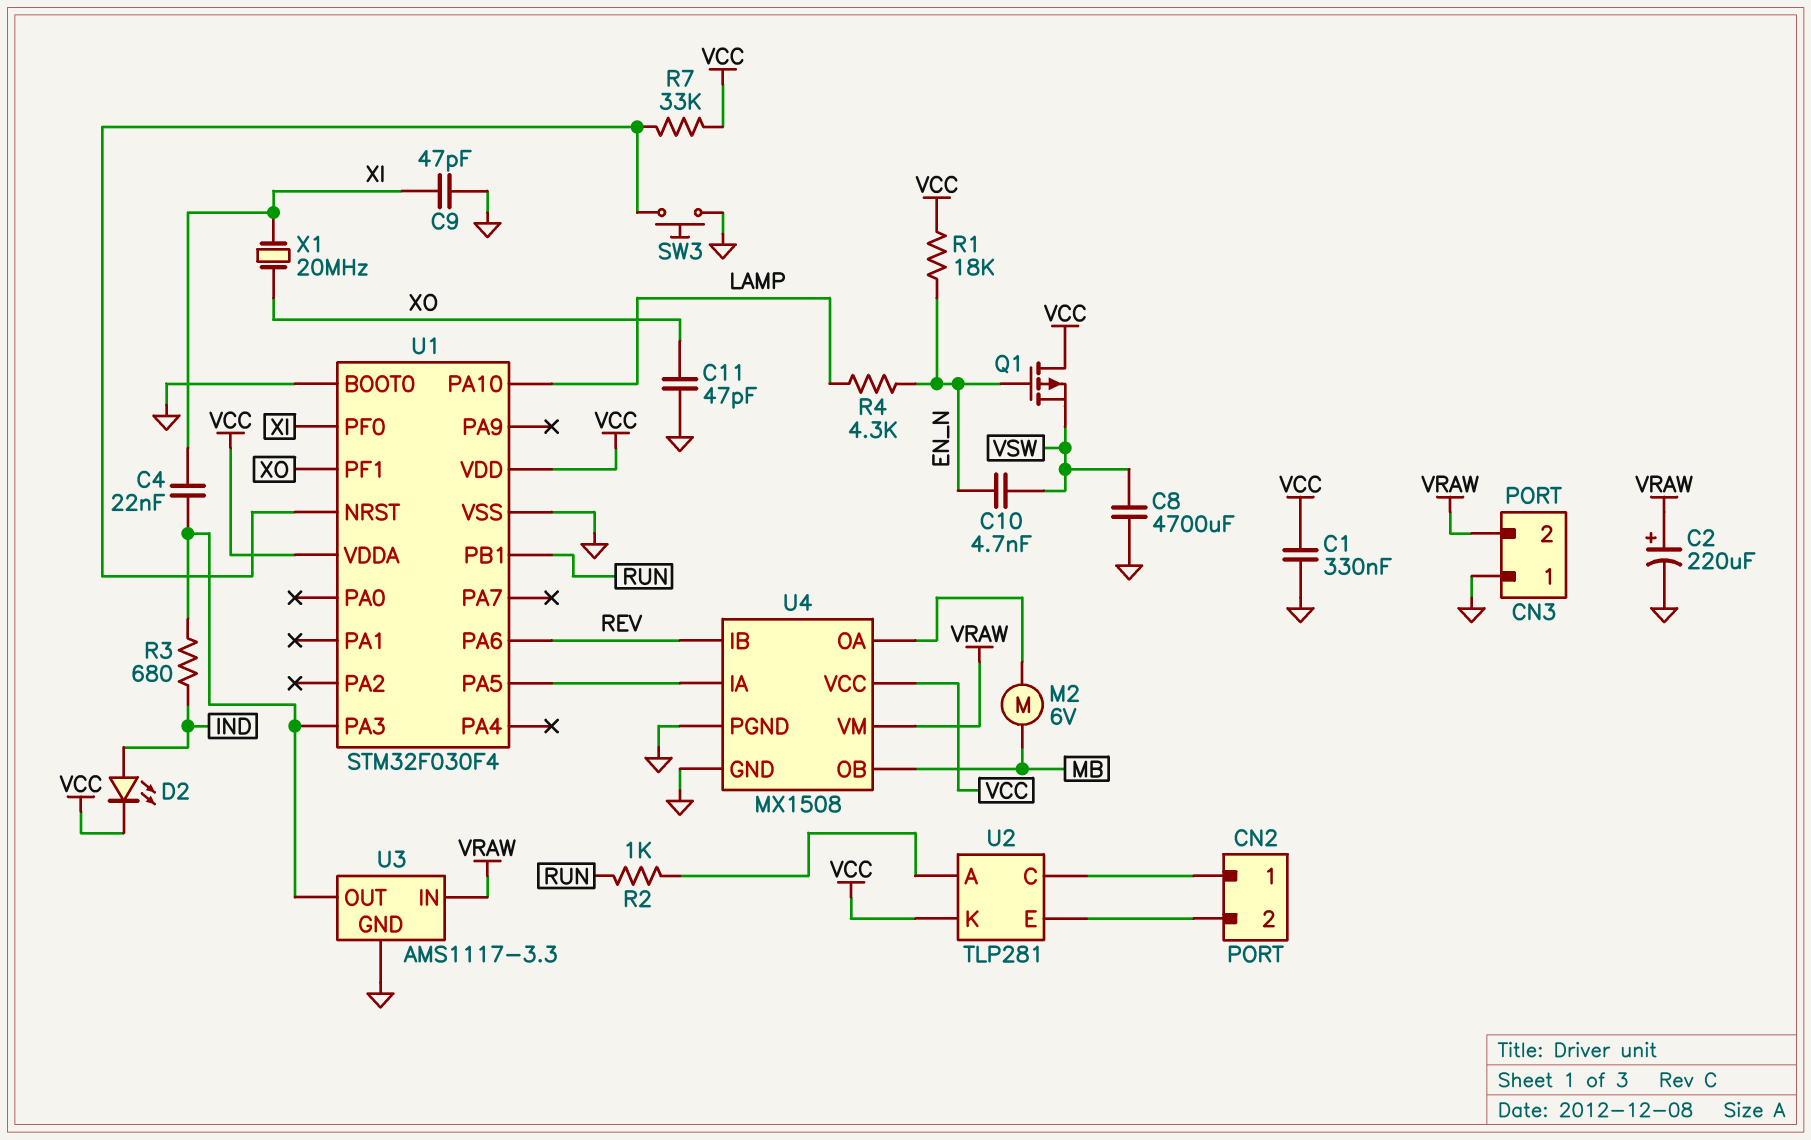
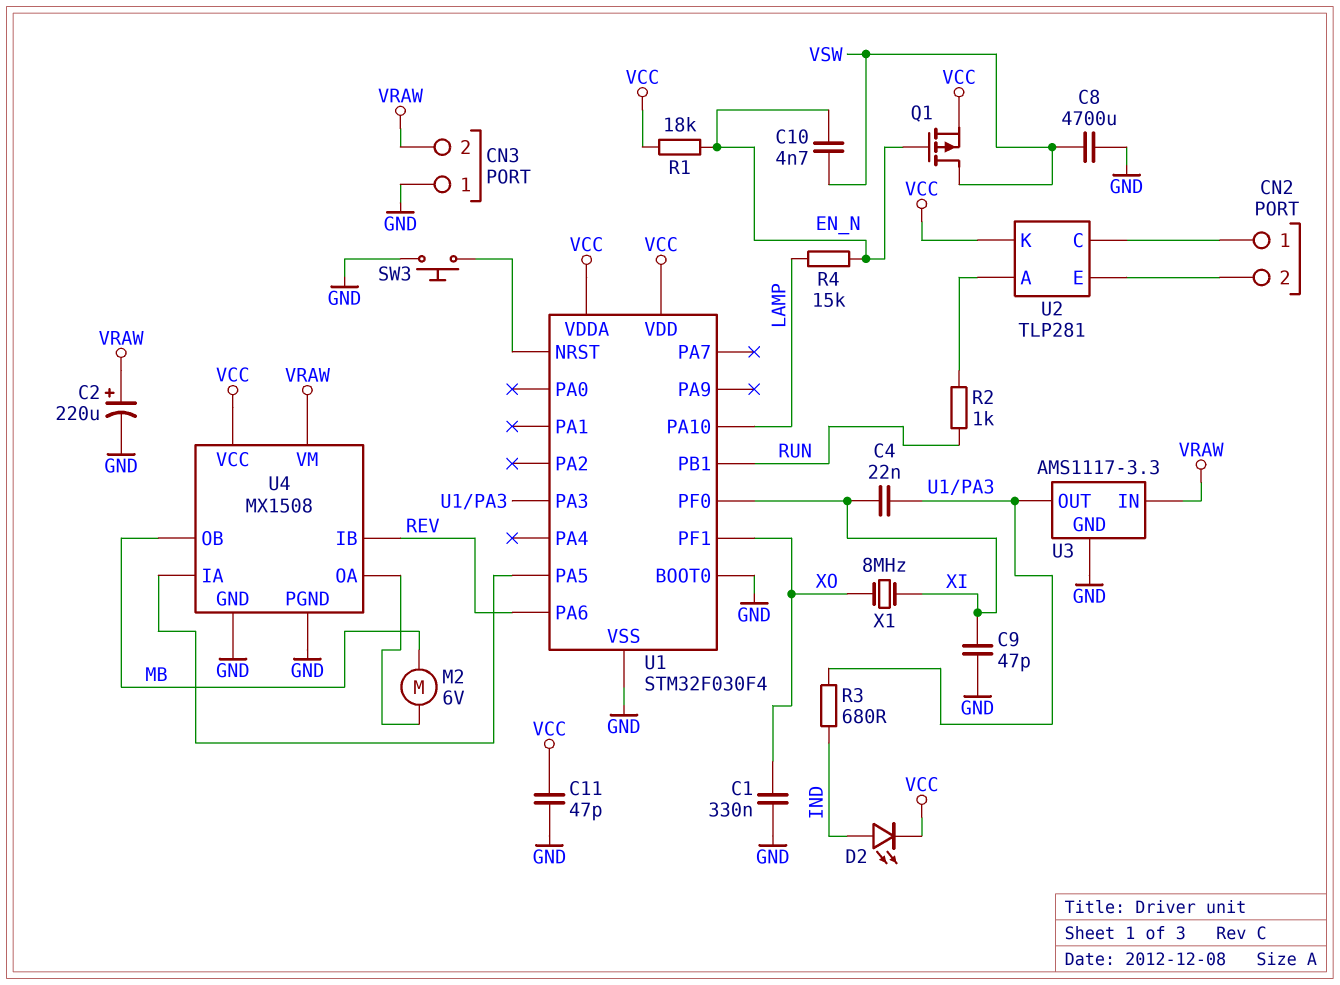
C1: 330nF (GND, VCC) -> 330nF (GND, XO)
C11: 47pF (GND, XO) -> 47pF (GND, VCC)
Q1: PMOS (G EN_N, D VCC, S VSW) -> PMOS (G EN_N, D VSW, S VCC)
R4: 4.3k (EN_N, LAMP) -> 15k (EN_N, LAMP)
R7: 33k (U1/NRST, VCC) -> none
X1: 20MHz (XI, XO) -> 8MHz (XI, XO)

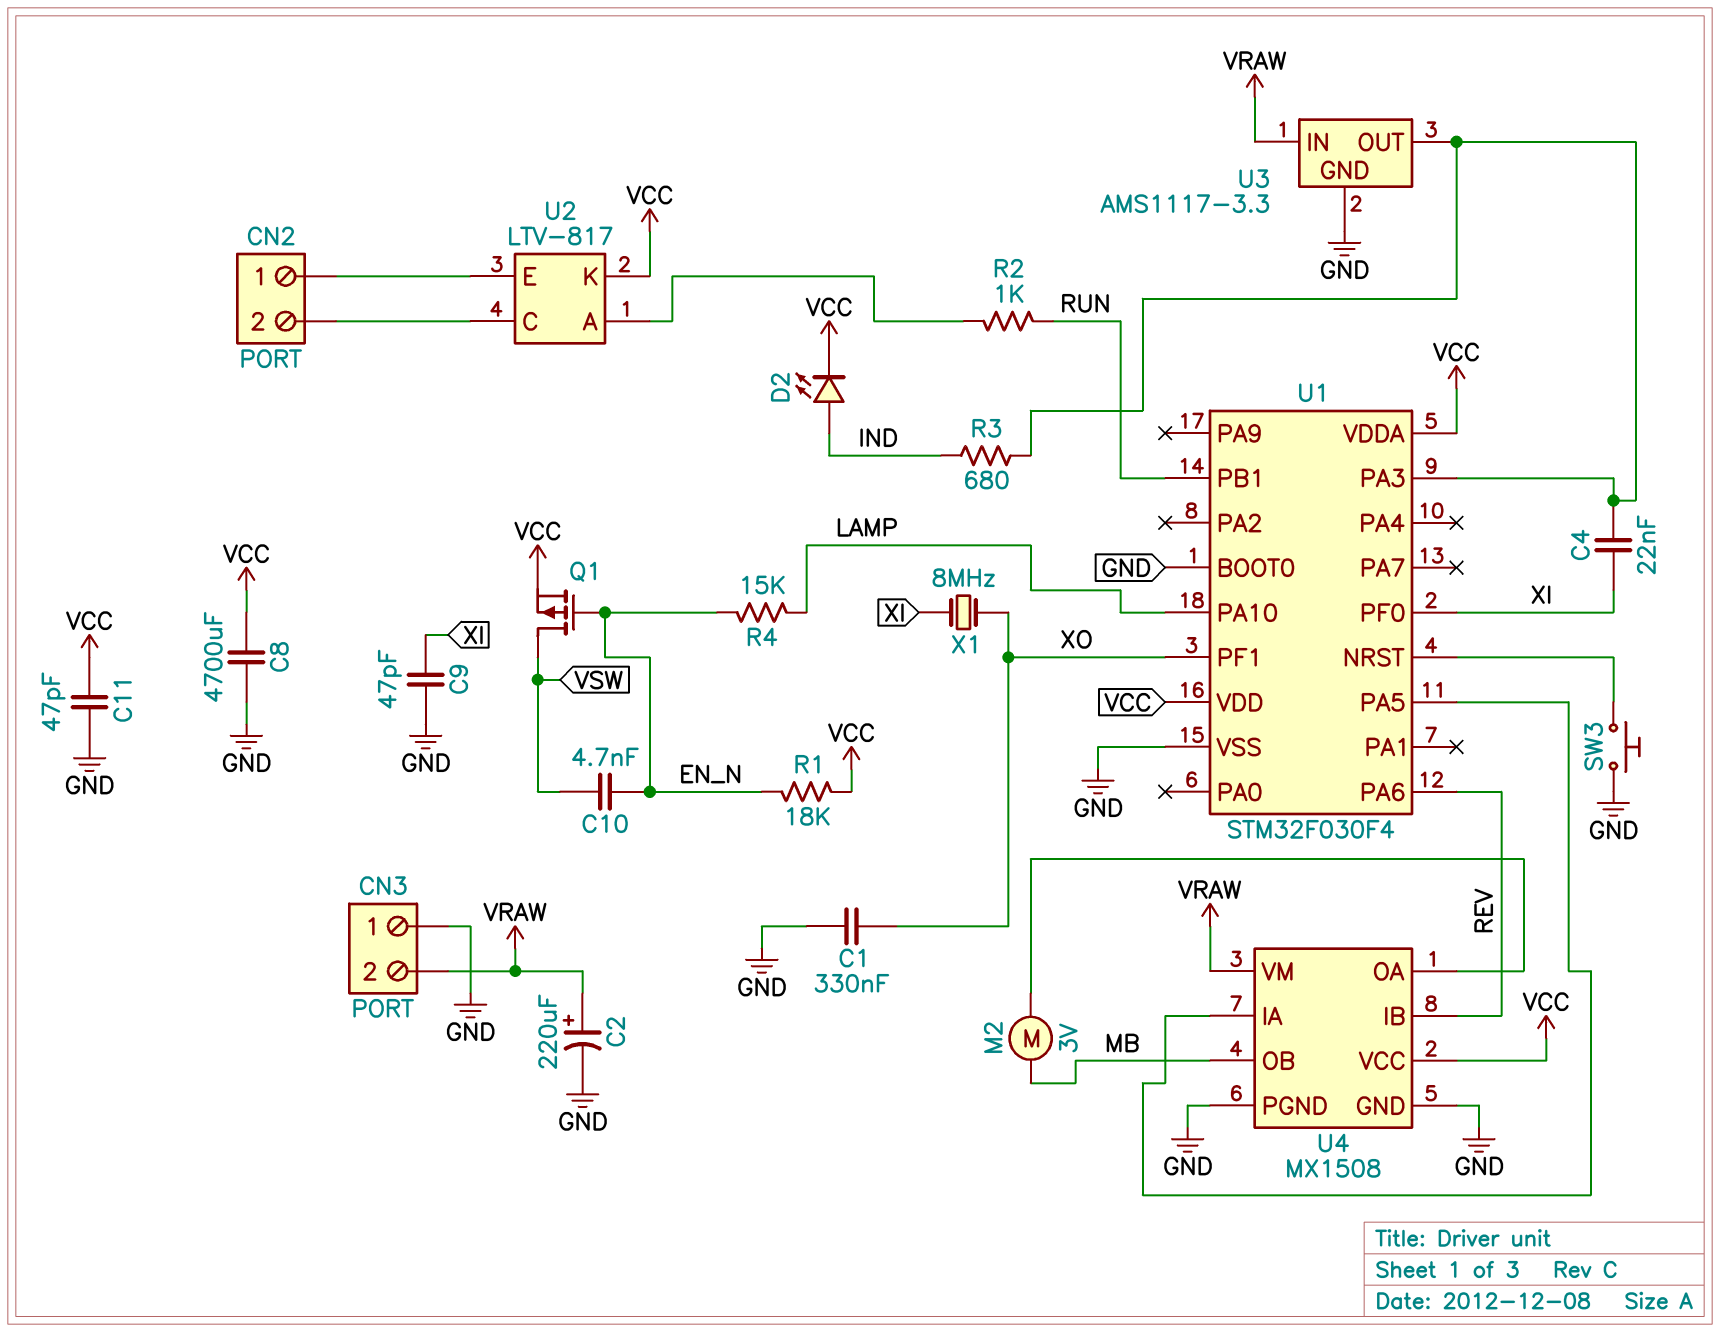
C8: 4700uF (GND, VSW) -> 4700uF (GND, VCC)
M2: motor 6V (MB, U4/OA) -> motor 3V (MB, U4/OA)
U2: TLP281 -> LTV-817
U2 pin C: CN2/1 -> CN2/2
U2 pin E: CN2/2 -> CN2/1

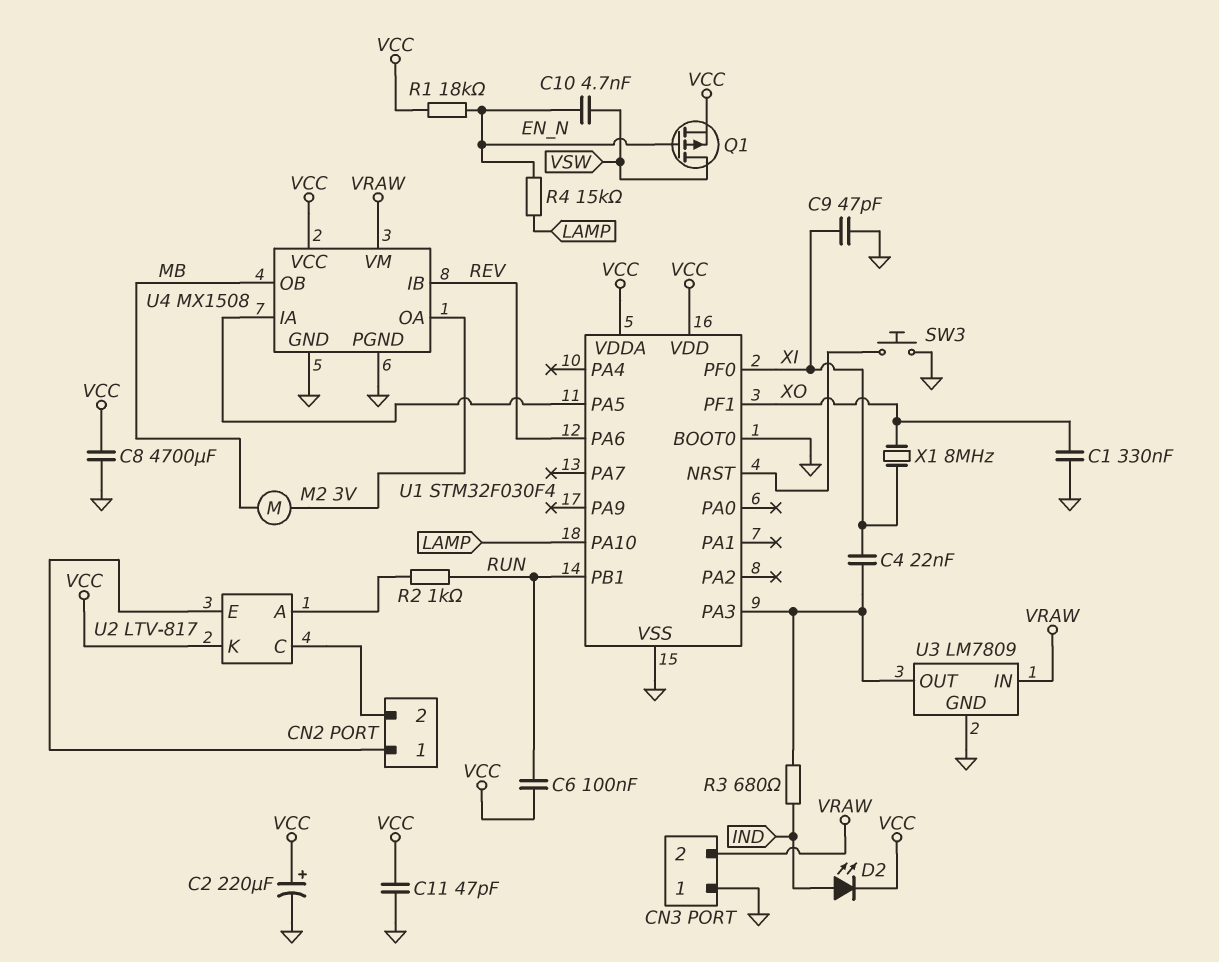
C2: 220uF (plus VRAW, minus GND) -> 220uF (plus VCC, minus GND)
C6: none -> 100nF (RUN, VCC)
U3: AMS1117-3.3 -> LM7809

